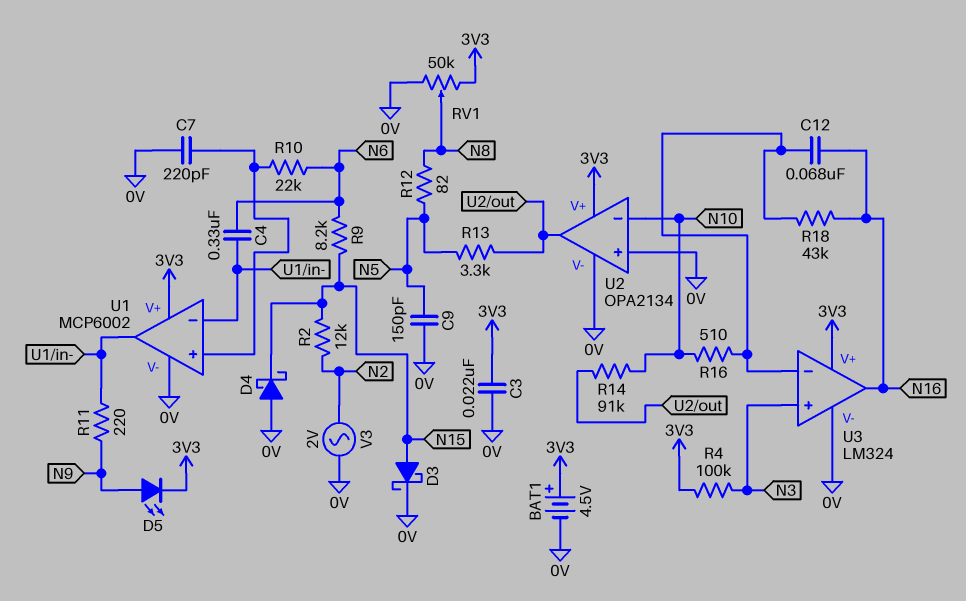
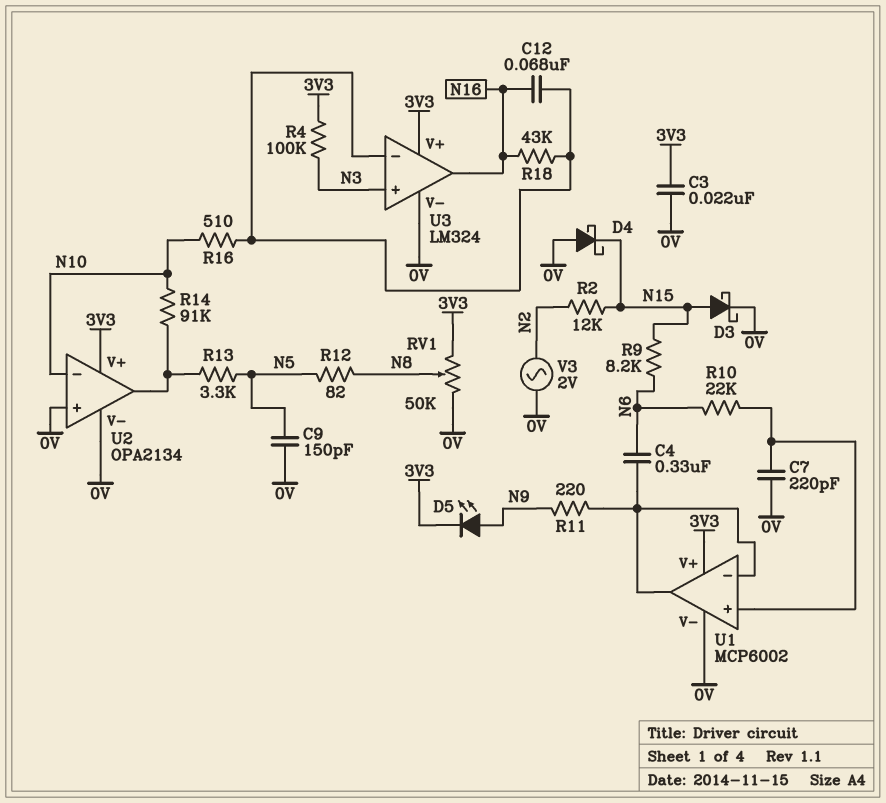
BAT1: 4.5V (plus 3V3, minus 0V) -> none

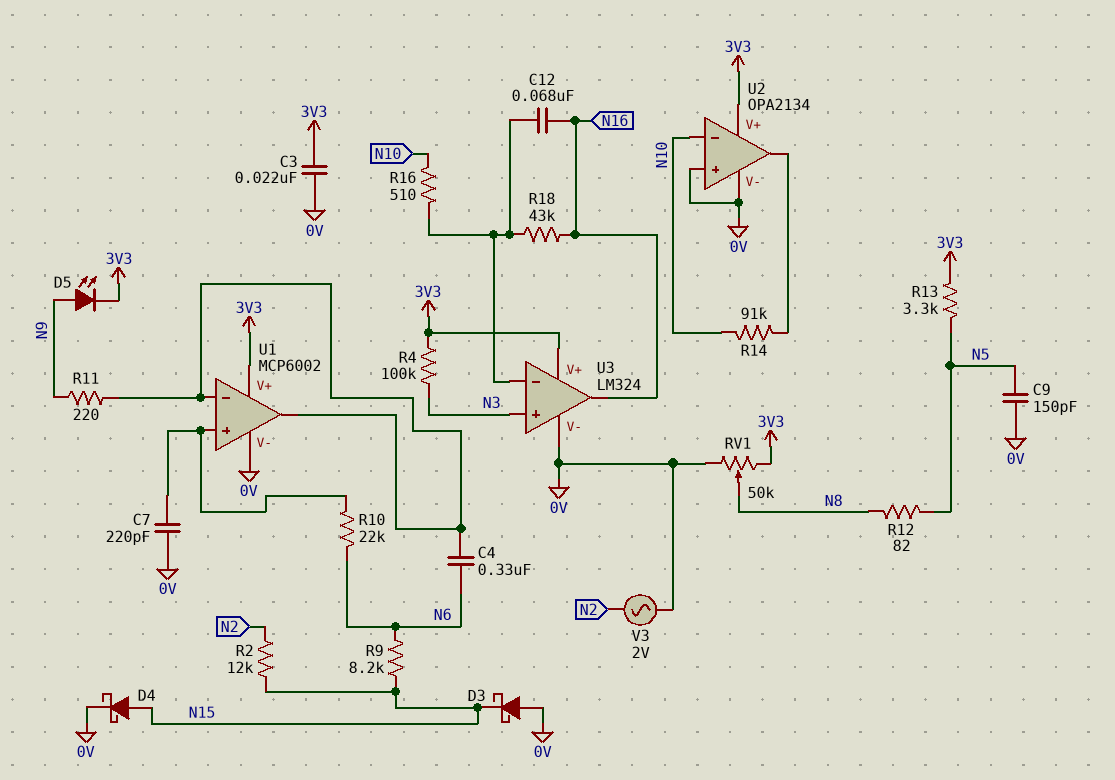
D3: schottky (A N15, K 0V) -> schottky (A 0V, K N15)
D4: schottky (A 0V, K N15) -> schottky (A N15, K 0V)
R13: 3.3k (N5, U2/out) -> 3.3k (3V3, N5)

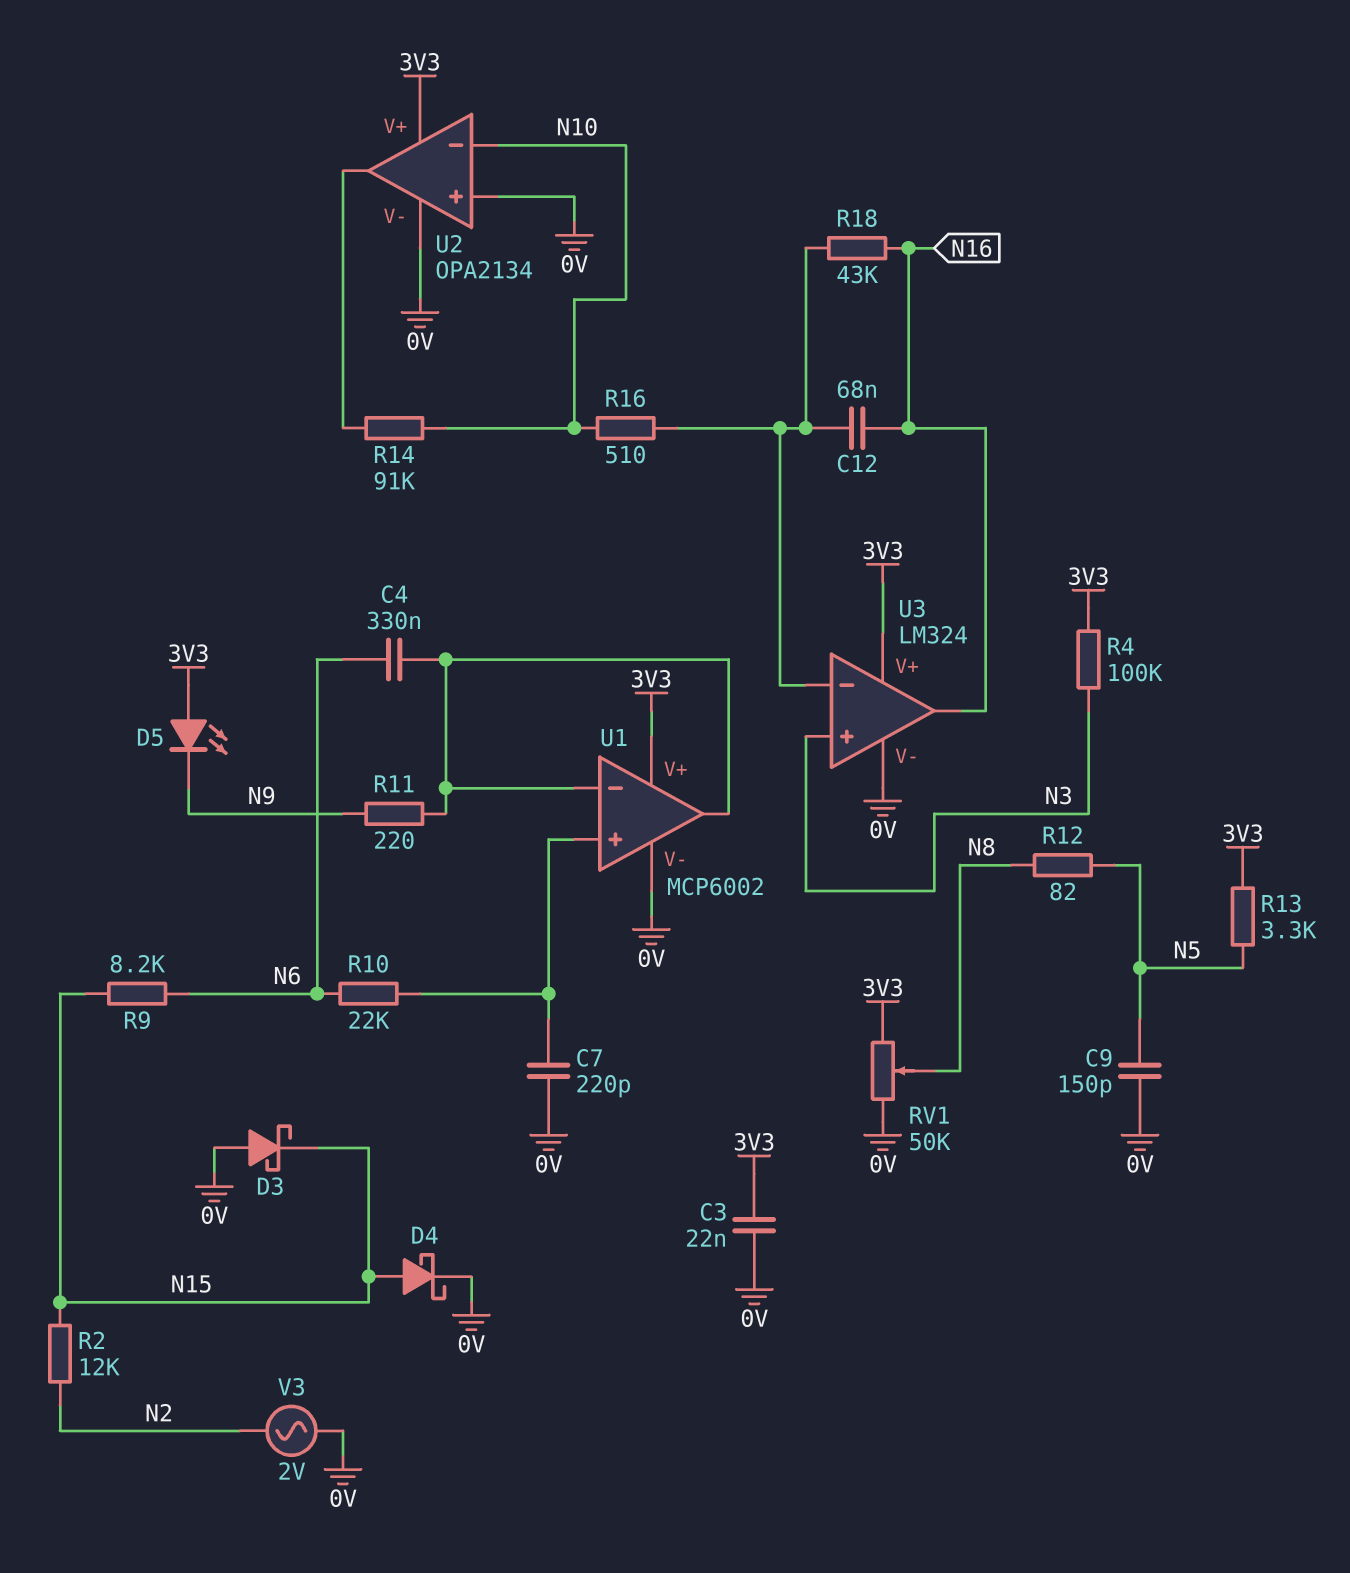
D5: LED (A N9, K 3V3) -> LED (A 3V3, K N9)

